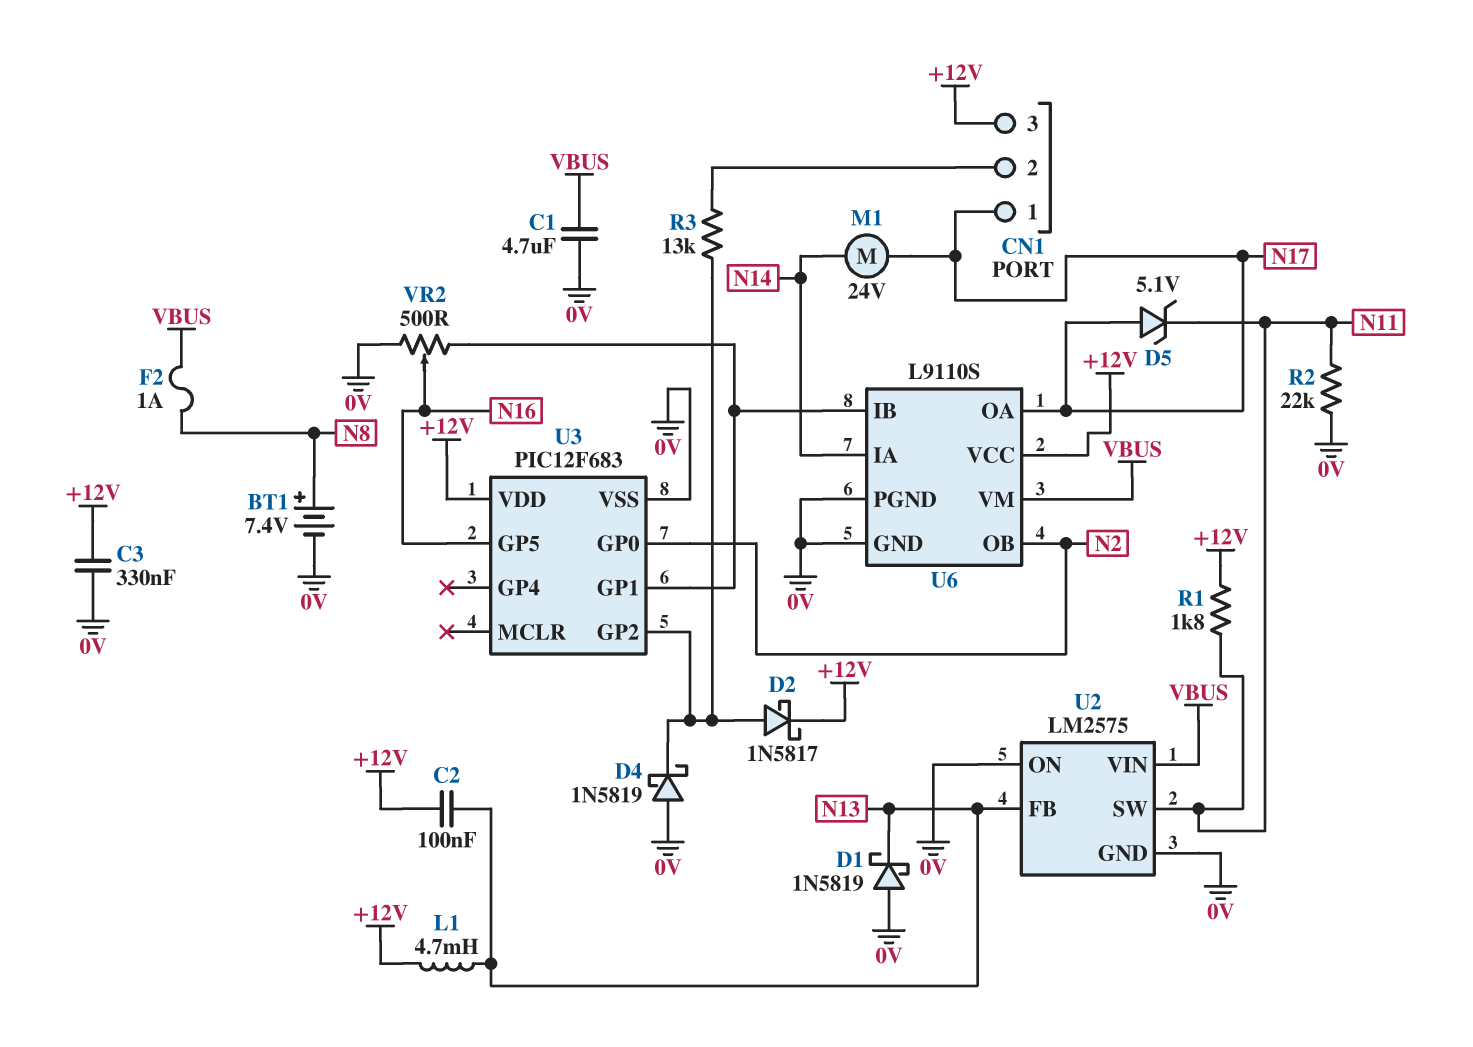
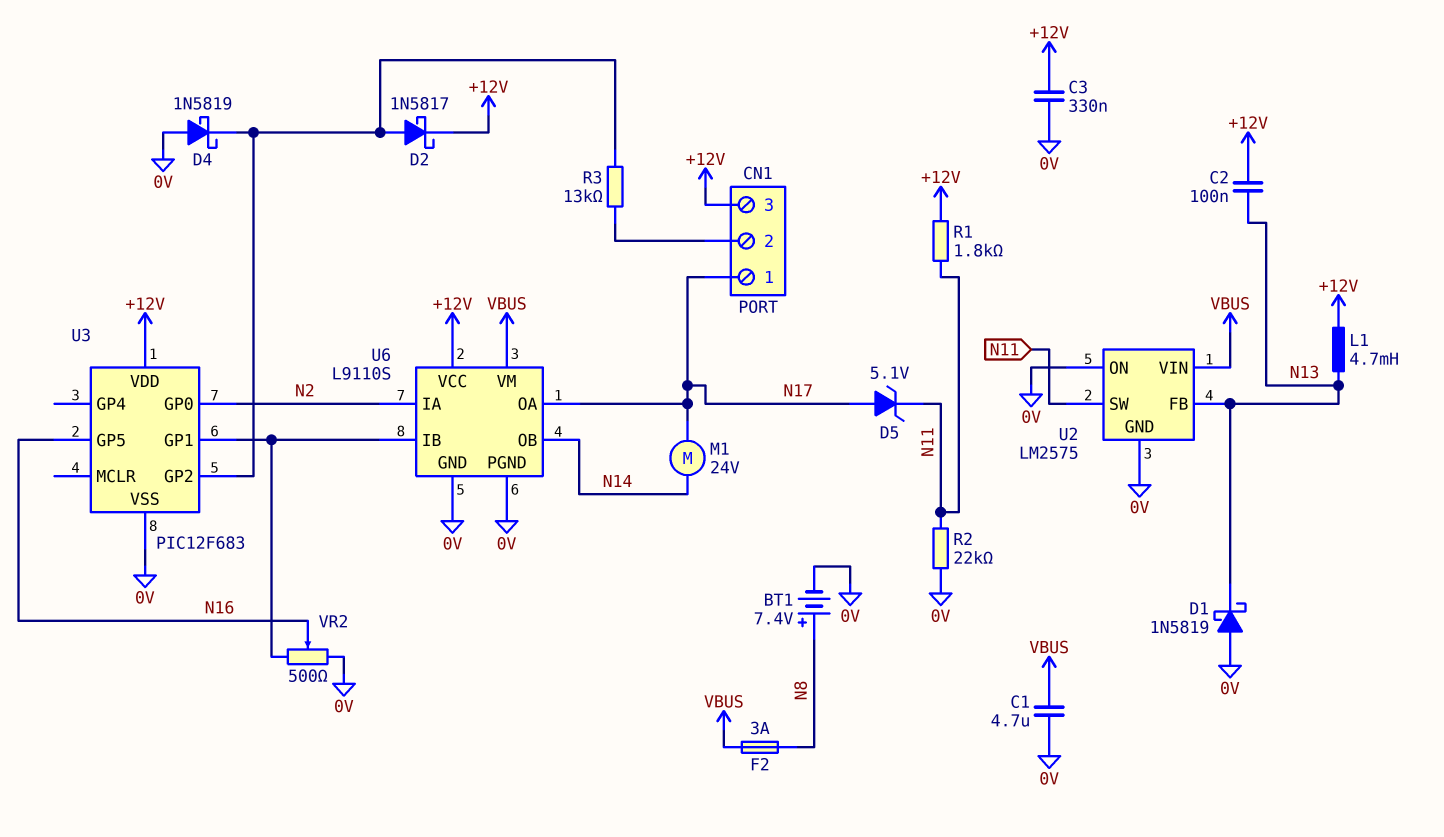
F2: 1A (N8, VBUS) -> 3A (N8, VBUS)
U6 pin IA: N14 -> N2
U6 pin OB: N2 -> N14

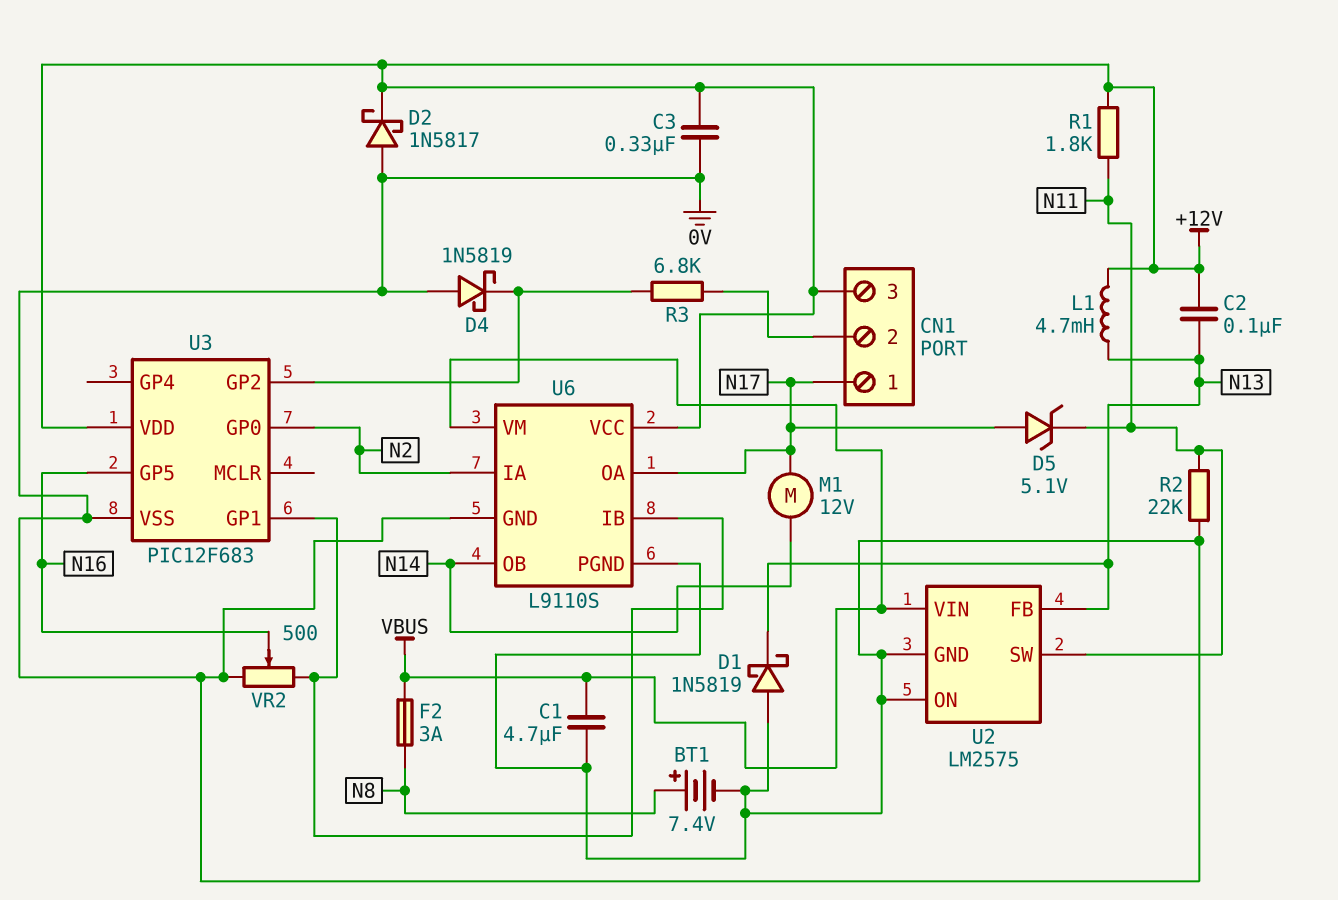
D2: schottky 1N5817 (A U3/GP2, K +12V) -> schottky 1N5817 (A 0V, K +12V)
M1: motor 24V (N14, N17) -> motor 12V (N14, N17)
R3: 13k (CN1/2, U3/GP2) -> 6.8k (CN1/2, U3/GP2)

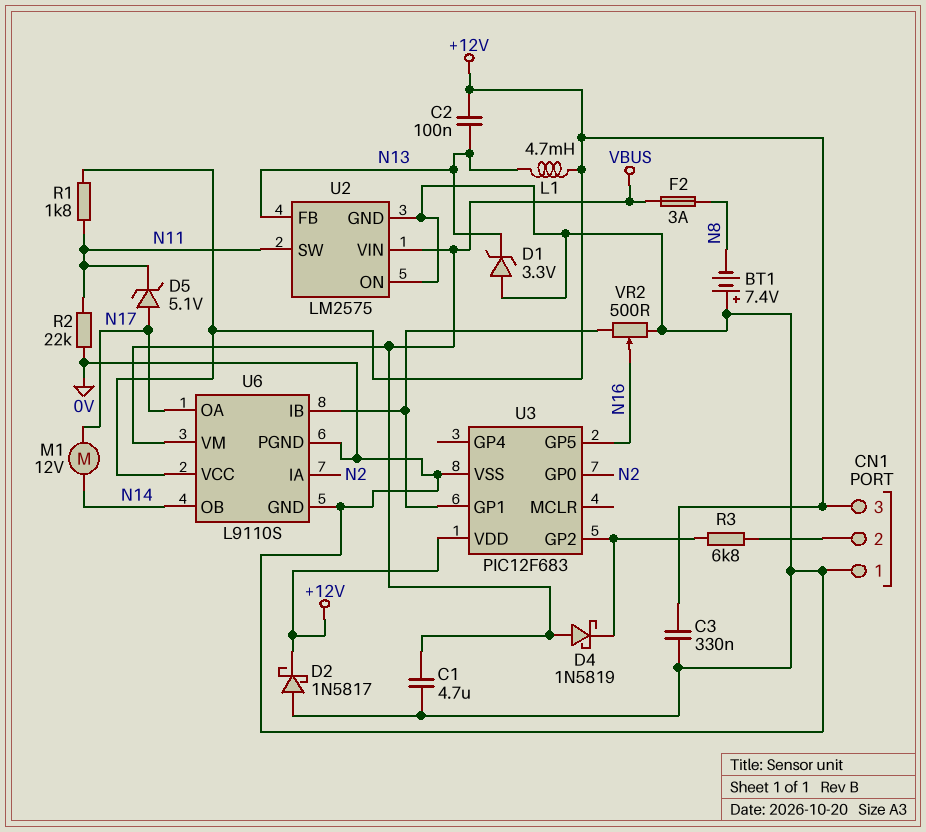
BT1: 7.4V (plus N8, minus 0V) -> 7.4V (plus 0V, minus N8)
CN1 pin 1: N17 -> 0V
D1: schottky 1N5819 (A 0V, K N13) -> zener 3.3V (A 0V, K N13)
D4: schottky 1N5819 (A 0V, K U3/GP2) -> schottky 1N5819 (A VBUS, K U3/GP2)

